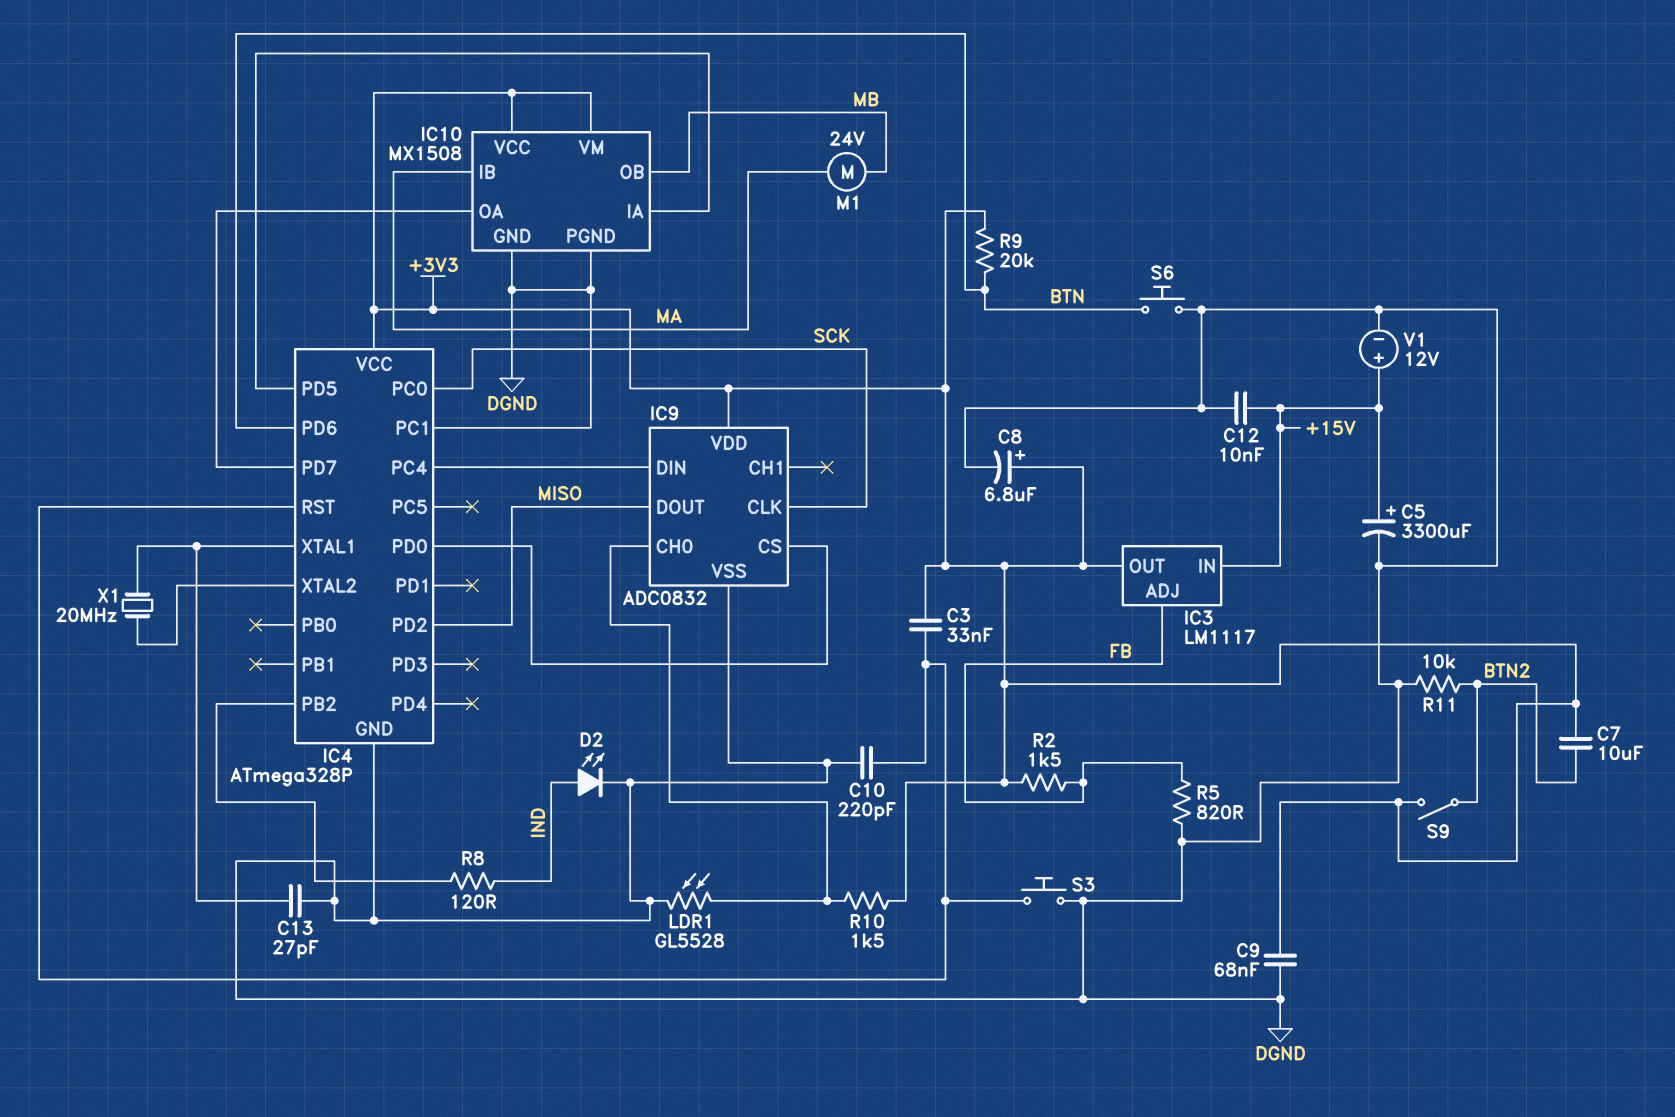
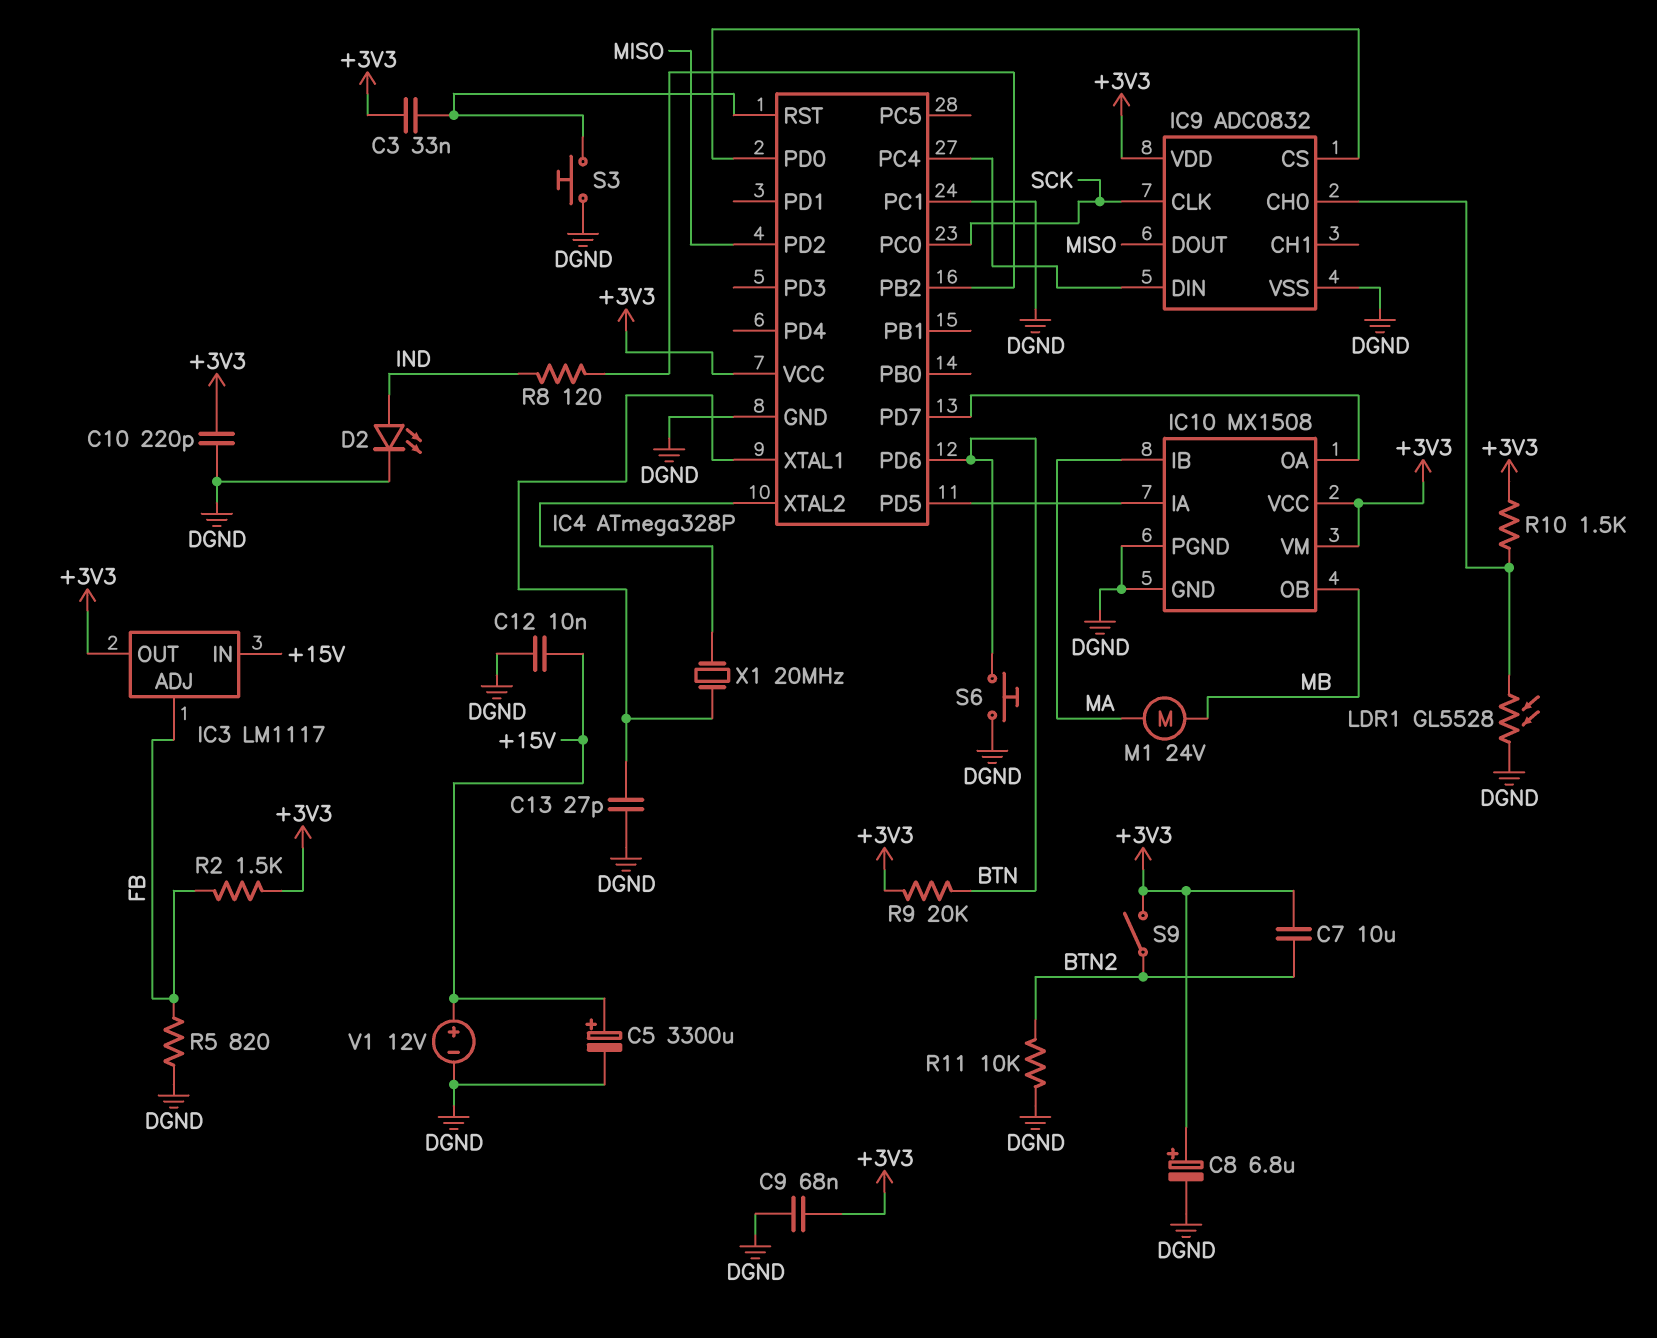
C10: 220pF (DGND, IC4/RST) -> 220pF (+3V3, DGND)

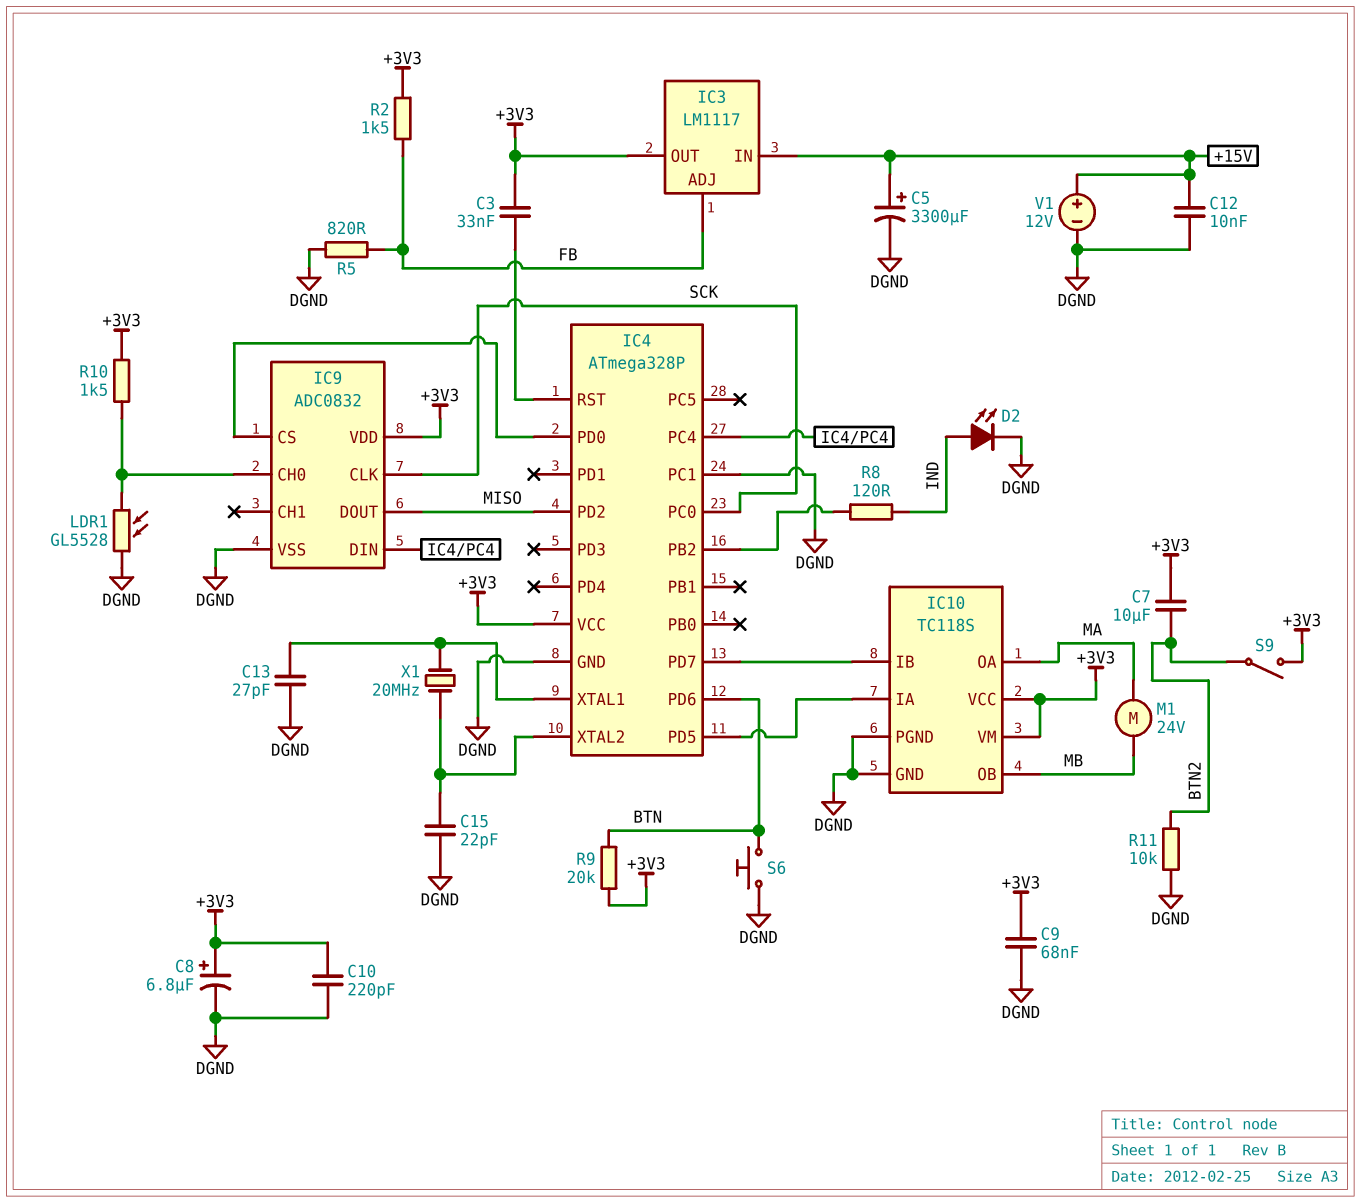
C15: none -> 22pF (DGND, IC4/XTAL2)
IC10: MX1508 -> TC118S
IC10 pin IB: MA -> IC4/PD7
IC10 pin OA: IC4/PD7 -> MA
S3: button (DGND, IC4/RST) -> none

